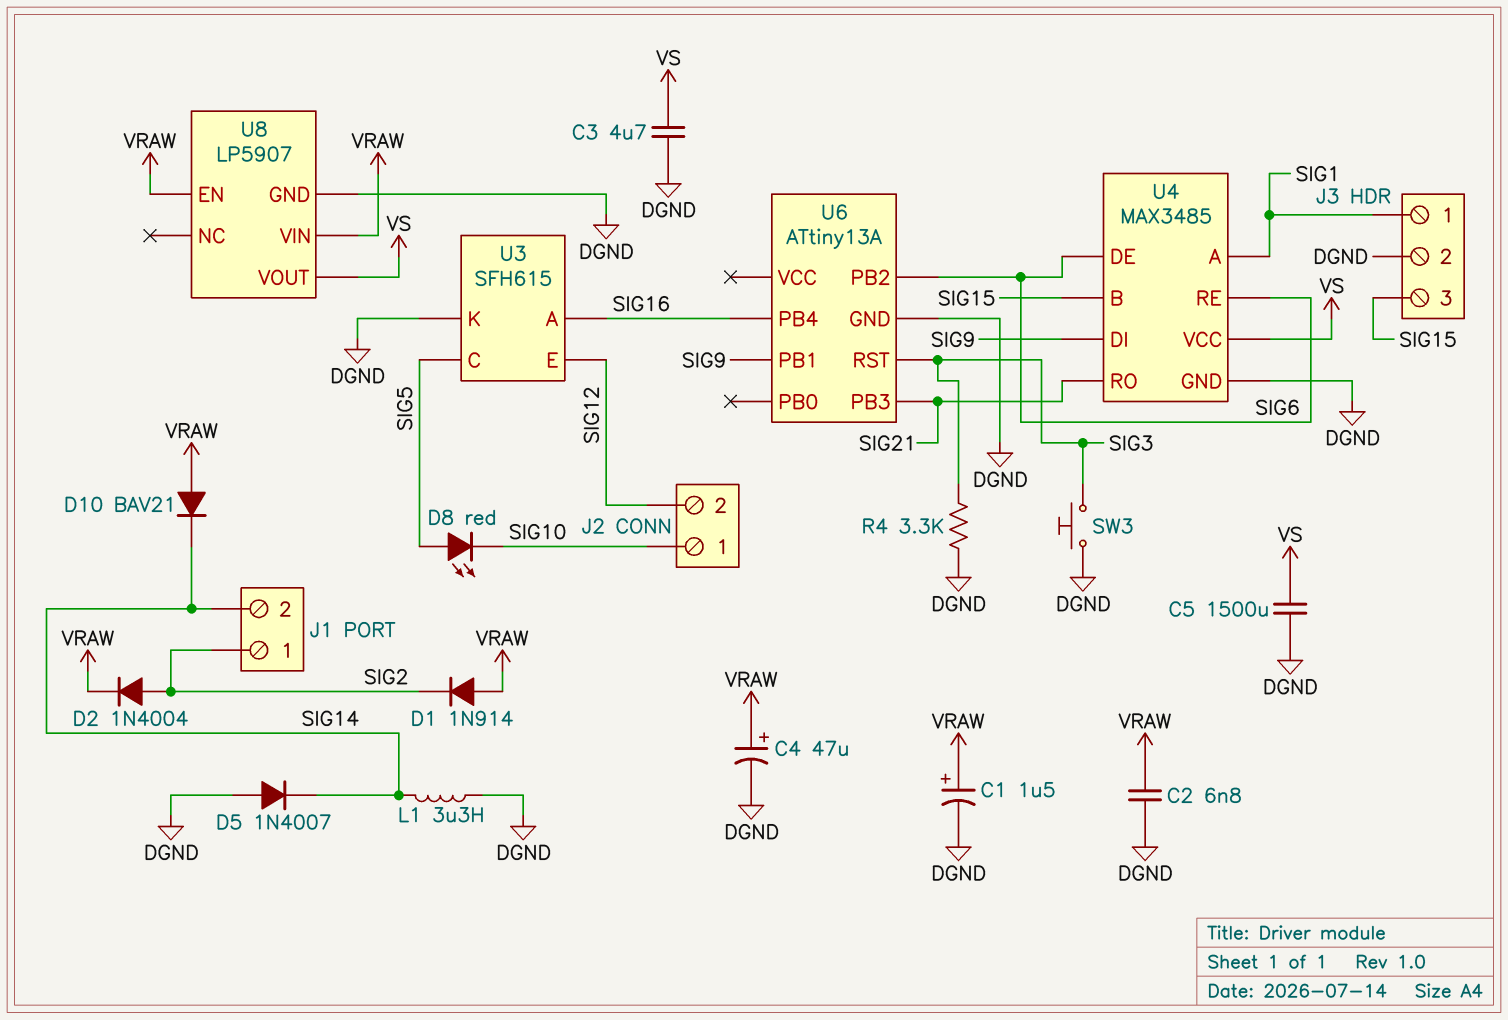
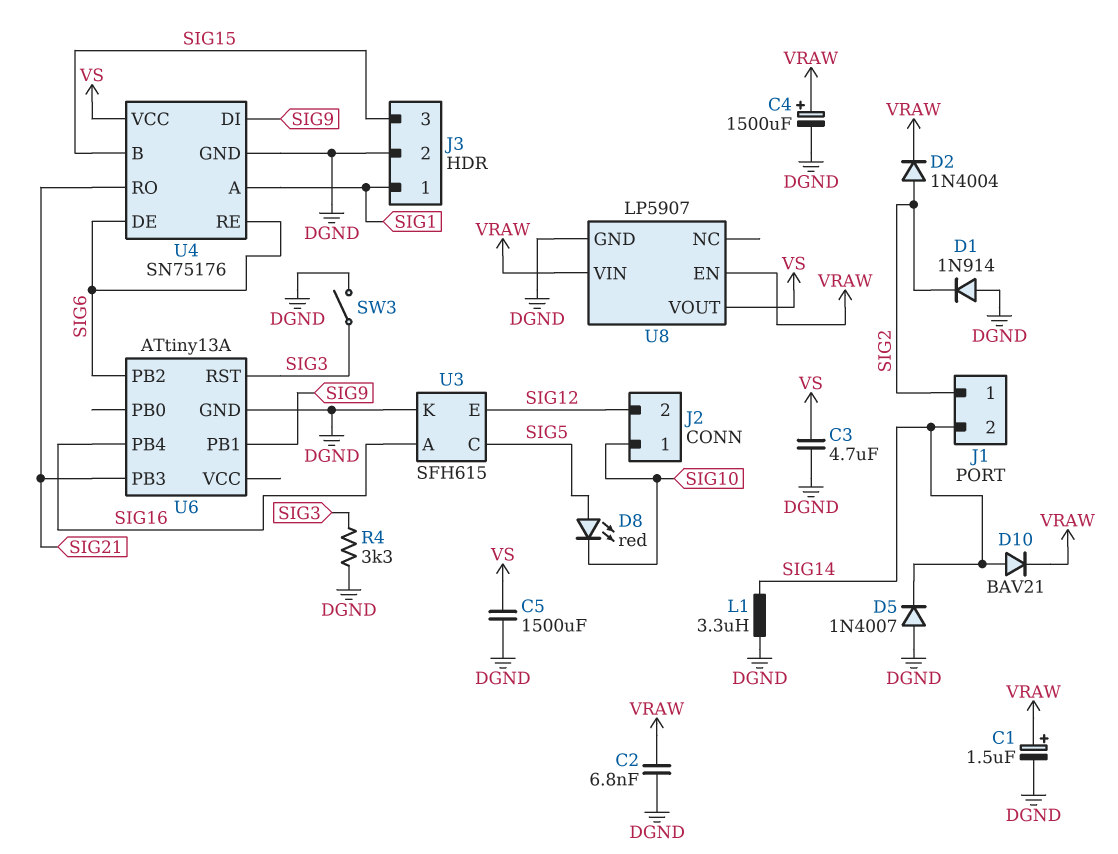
C4: 47uF (plus VRAW, minus DGND) -> 1500uF (plus VRAW, minus DGND)
D1: diode 1N914 (A VRAW, K SIG2) -> diode 1N914 (A DGND, K SIG2)
D10: diode BAV21 (A VRAW, K SIG14) -> diode BAV21 (A SIG14, K VRAW)
SW3: button (DGND, SIG3) -> switch (DGND, SIG3)
U4: MAX3485 -> SN75176

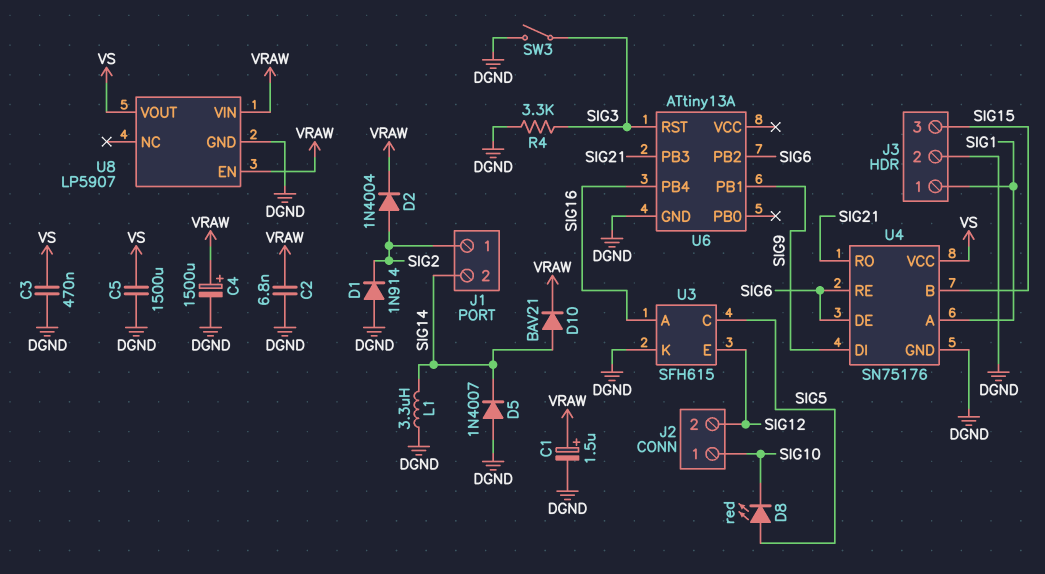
C3: 4.7uF (DGND, VS) -> 470nF (DGND, VS)

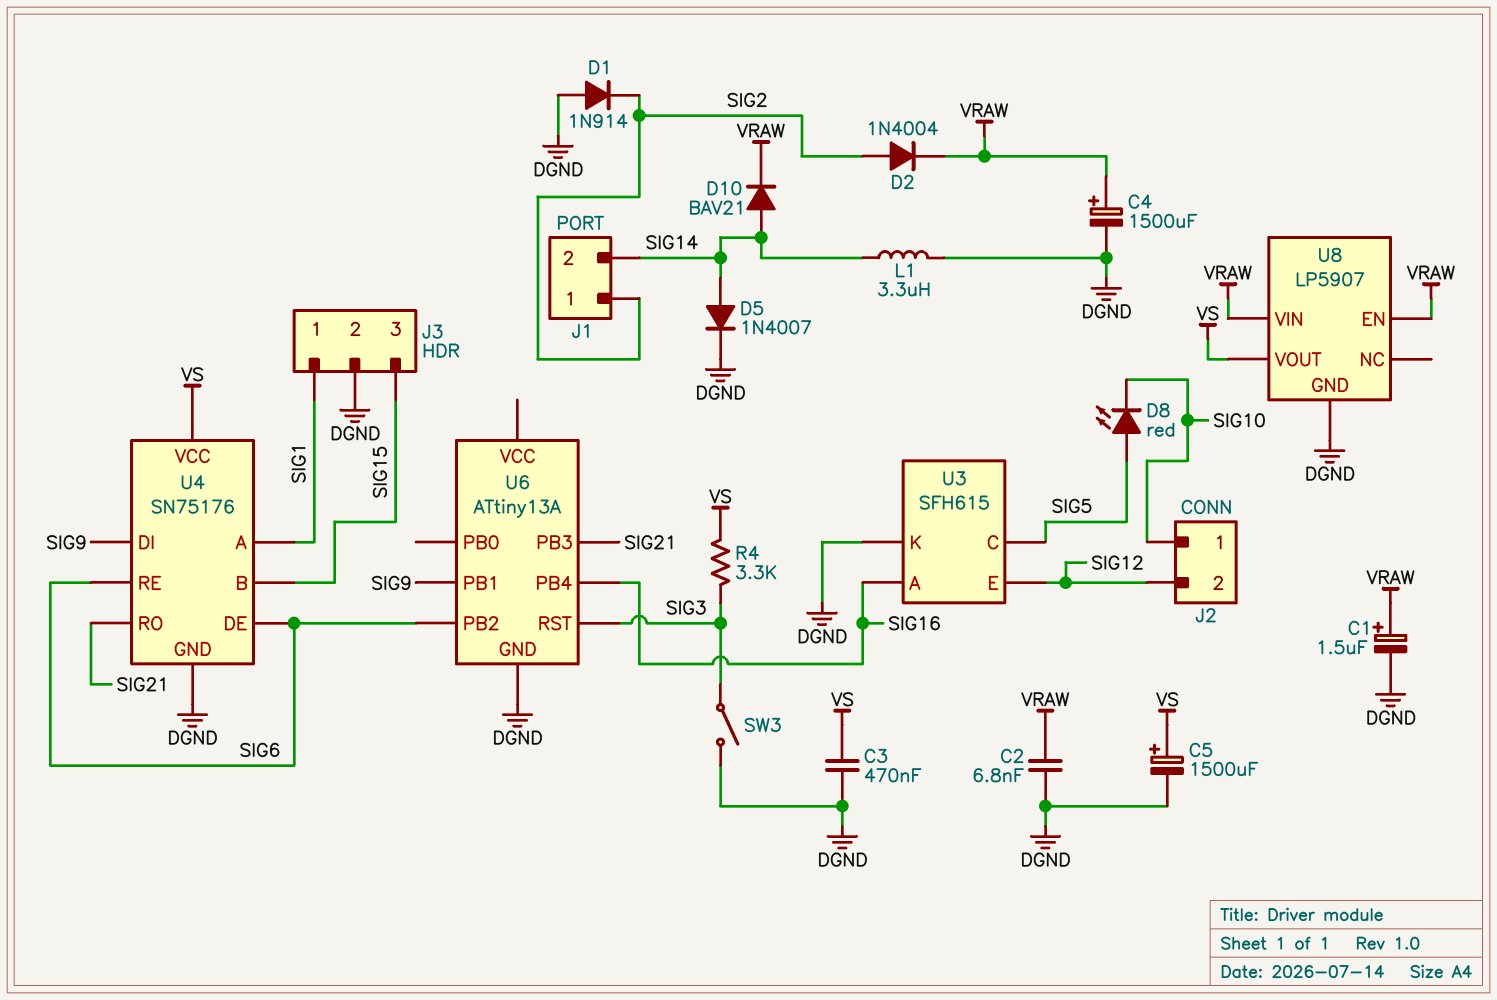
C5: 1500uF (DGND, VS) -> 1500uF (plus VS, minus DGND)
D5: diode 1N4007 (A DGND, K SIG14) -> diode 1N4007 (A SIG14, K DGND)
R4: 3.3k (DGND, SIG3) -> 3.3k (SIG3, VS)

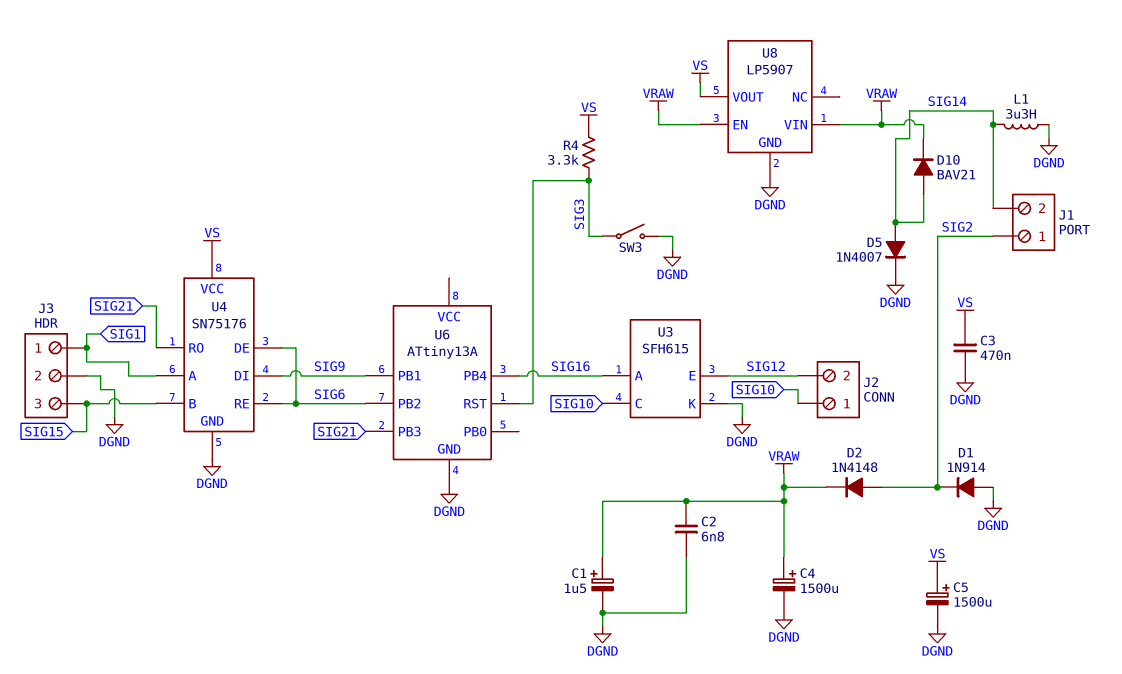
D2: diode 1N4004 (A SIG2, K VRAW) -> diode 1N4148 (A SIG2, K VRAW)
D8: LED red (A SIG5, K SIG10) -> none
U3 pin C: SIG5 -> SIG10

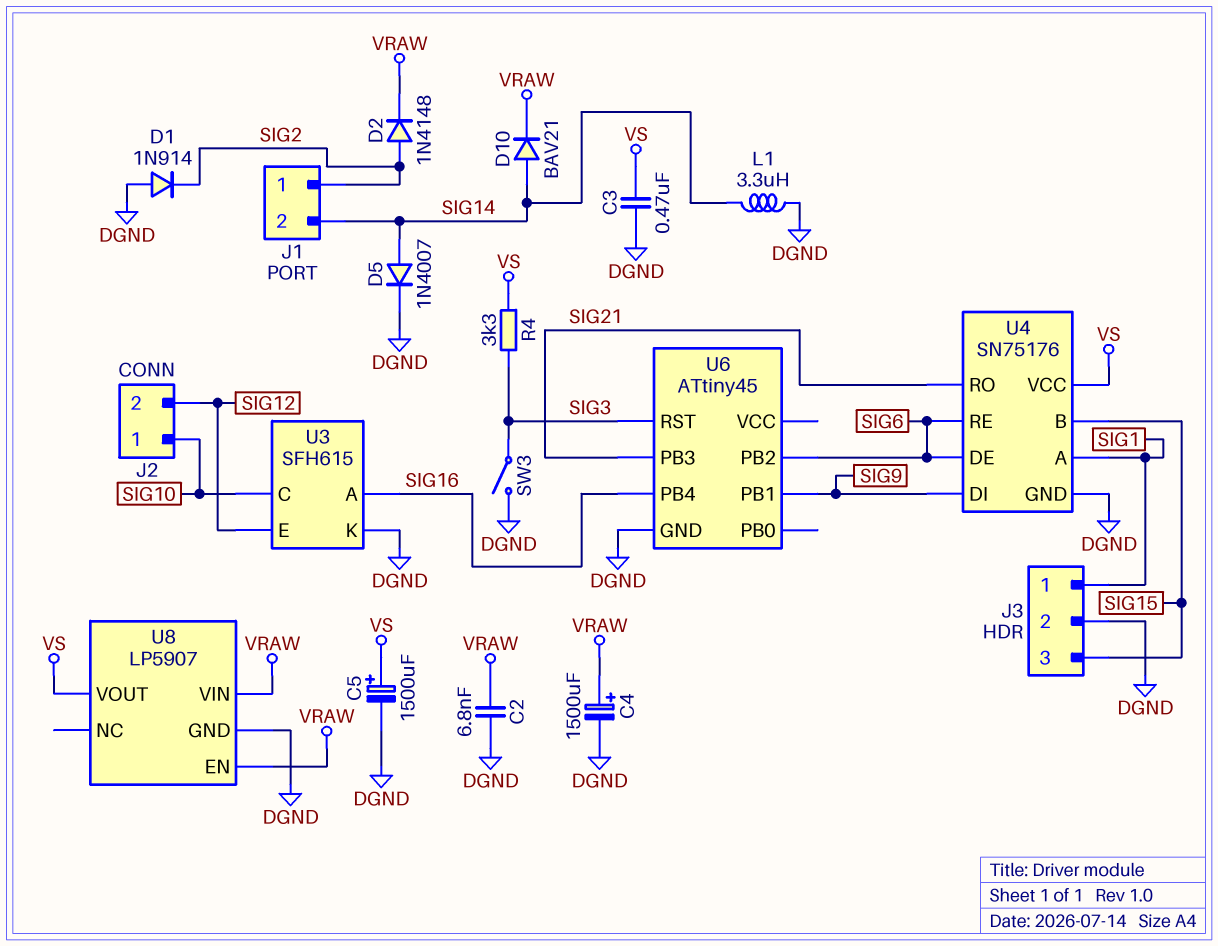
C1: 1.5uF (plus VRAW, minus DGND) -> none
U6: ATtiny13A -> ATtiny45

